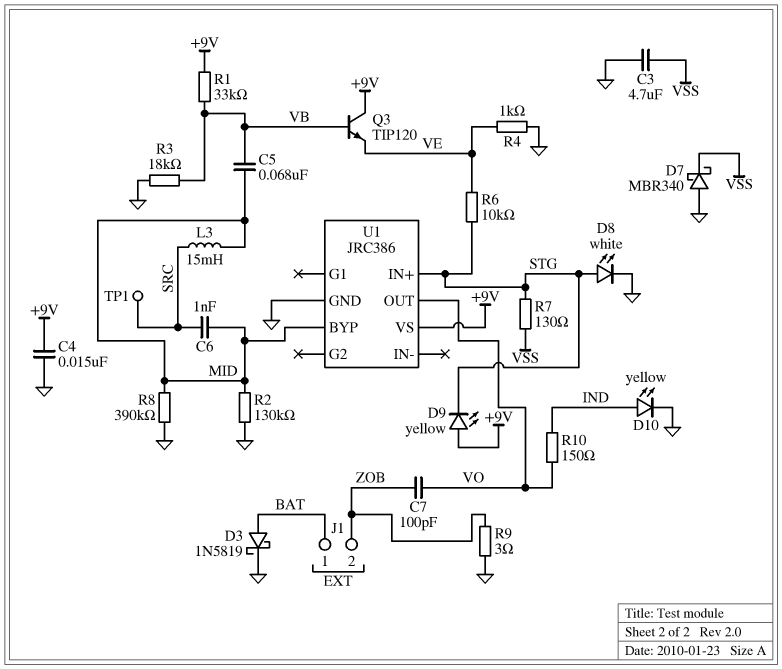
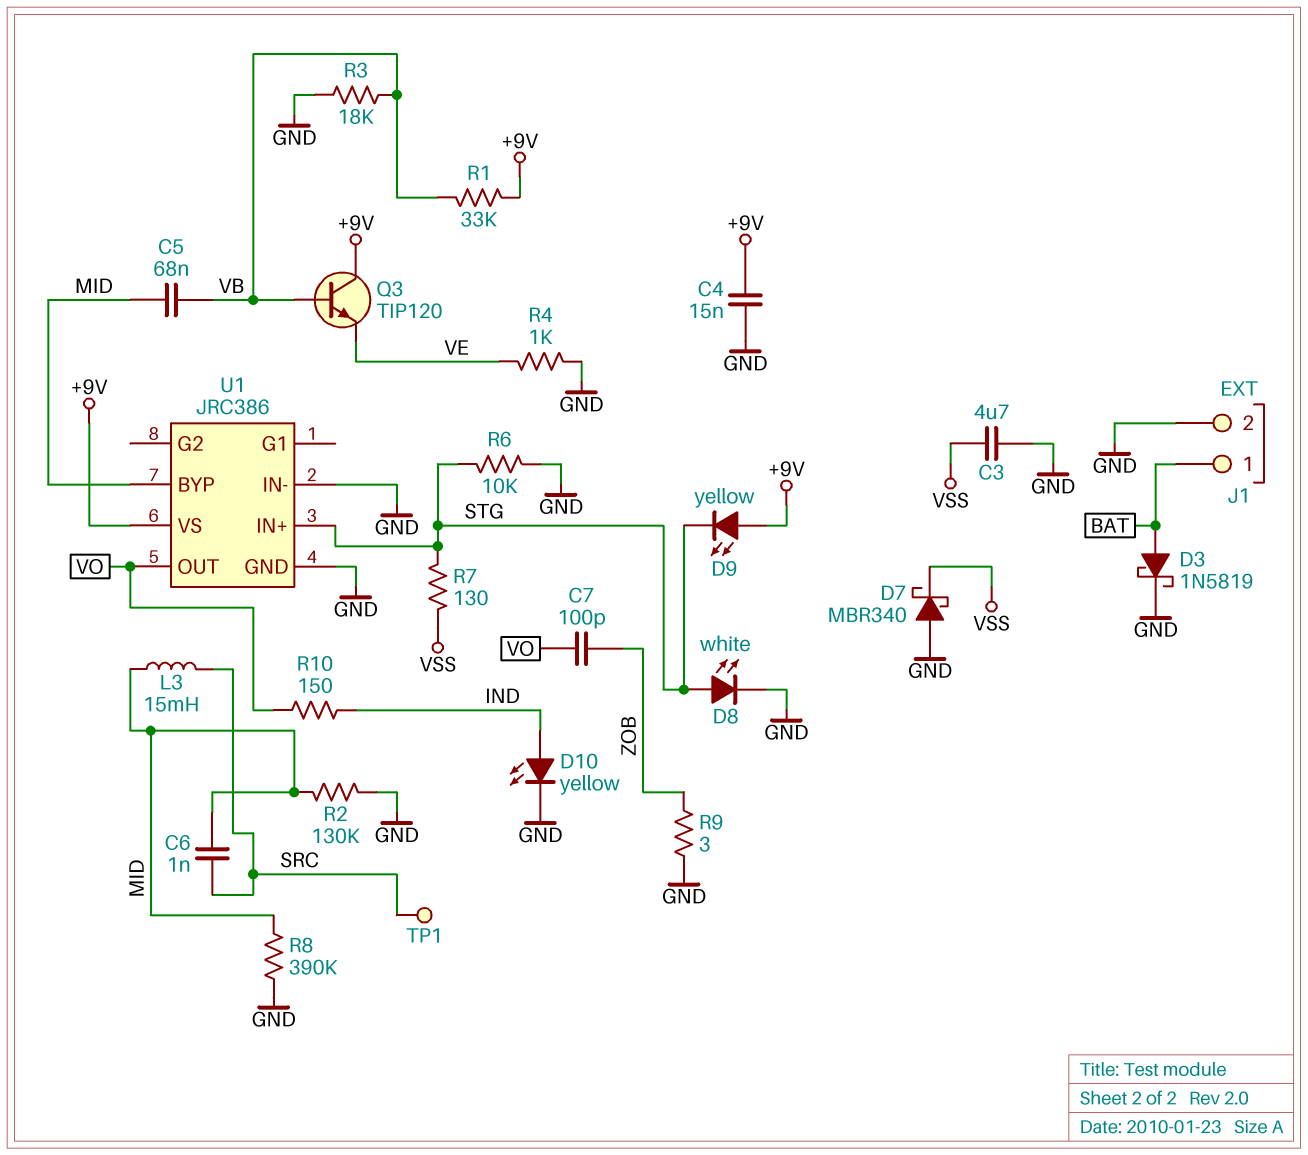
J1 pin 2: ZOB -> GND
R6: 10k (STG, VE) -> 10k (GND, STG)
U1 pin IN-: none -> GND

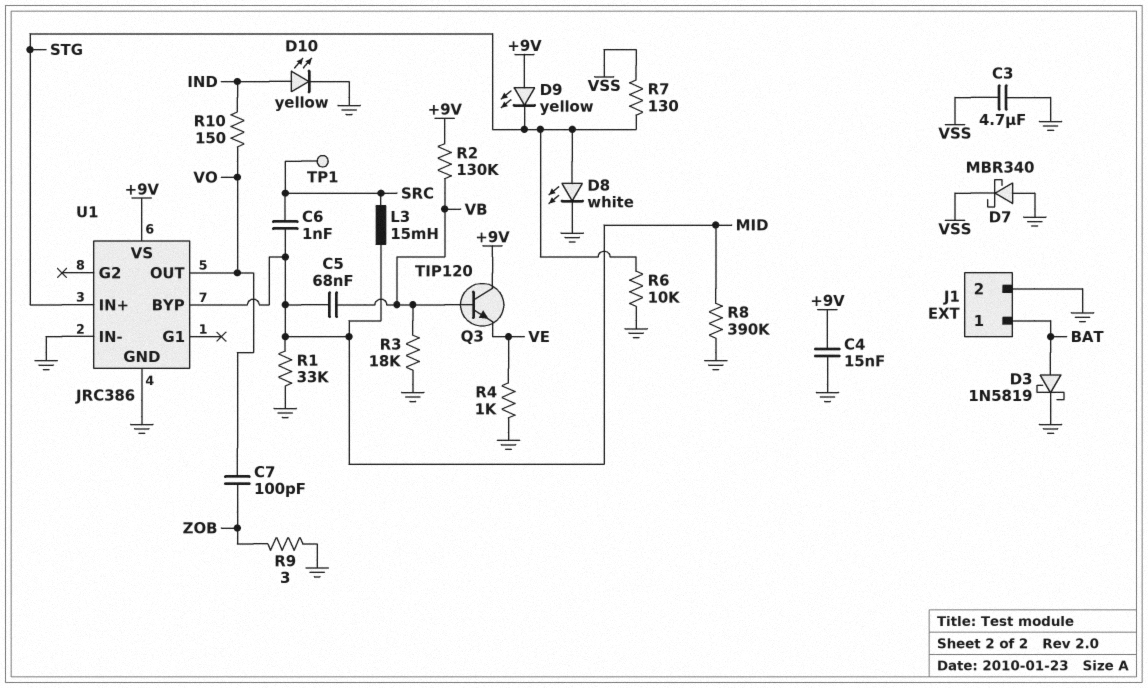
R1: 33k (+9V, VB) -> 33k (GND, MID)
R2: 130k (GND, MID) -> 130k (+9V, VB)

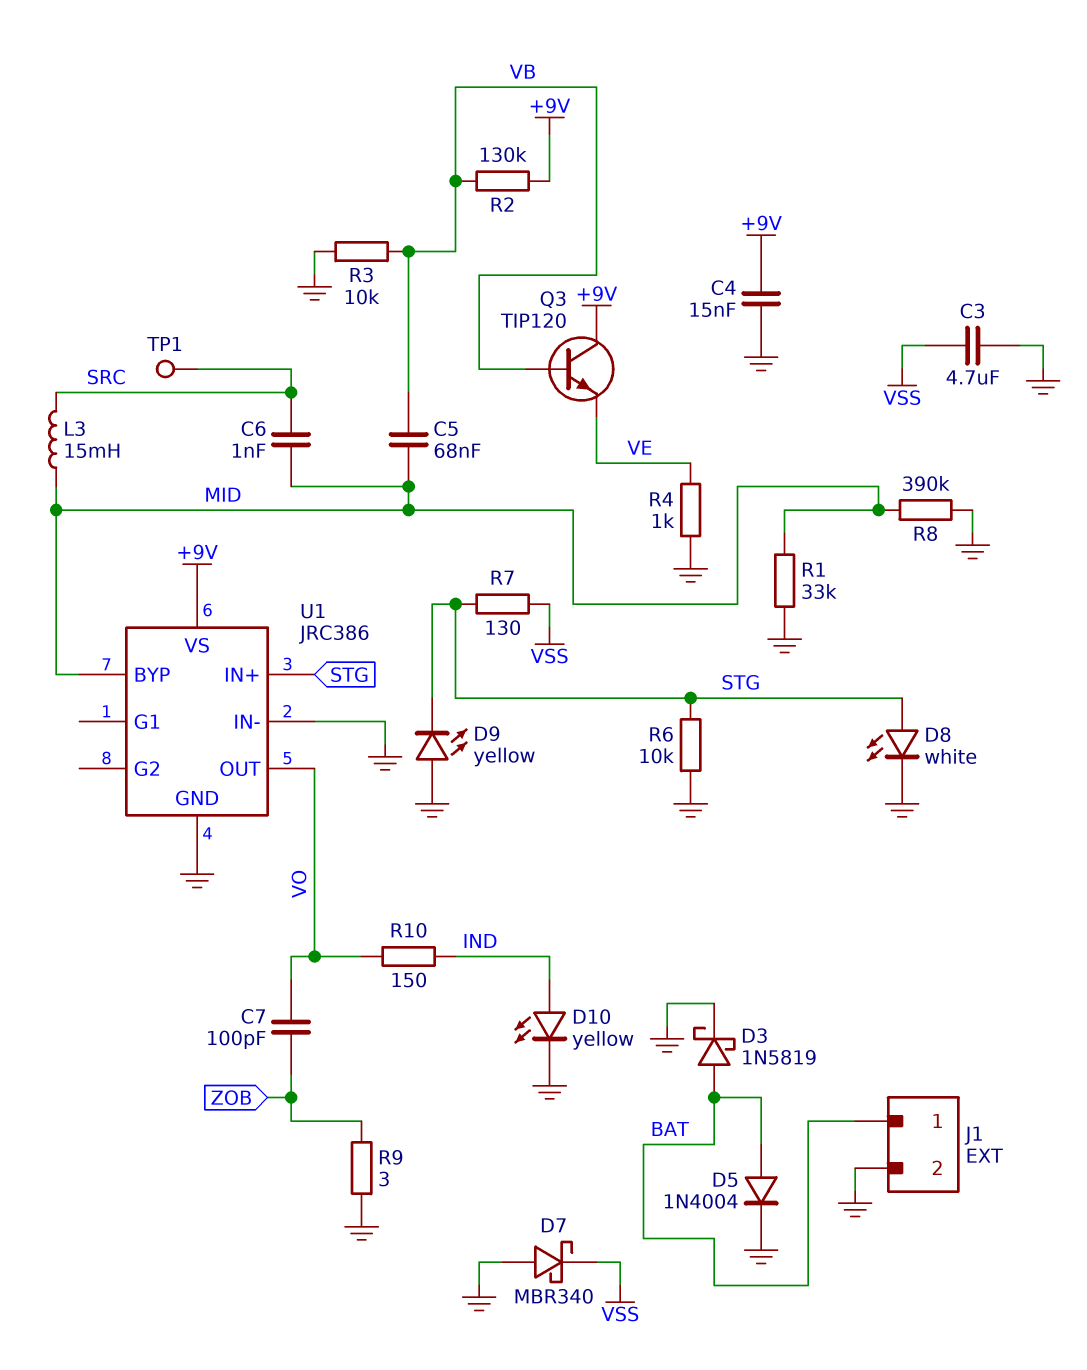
D5: none -> diode 1N4004 (A BAT, K GND)
D9: LED yellow (A +9V, K STG) -> LED yellow (A GND, K STG)
R3: 18k (GND, VB) -> 10k (GND, VB)

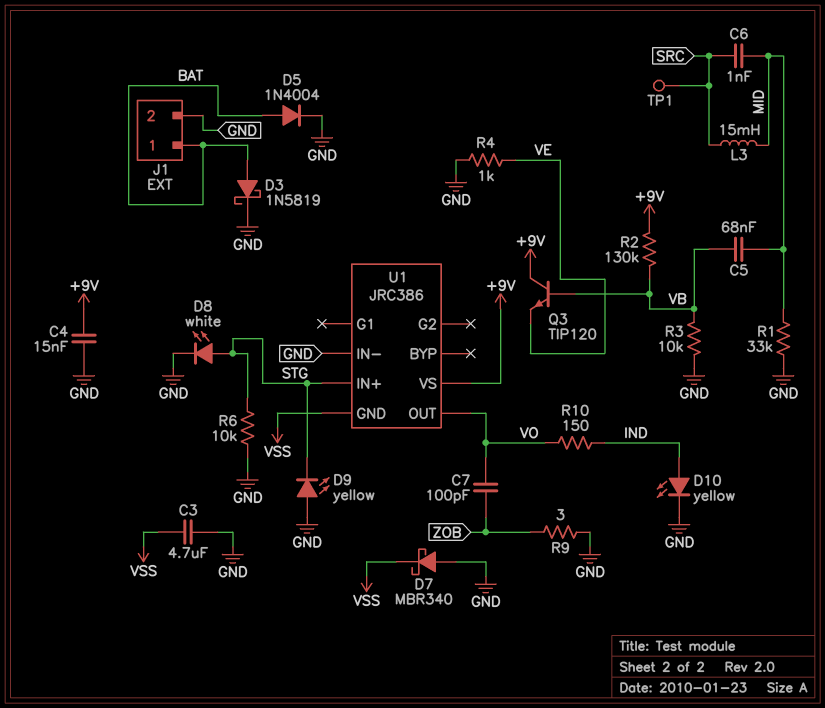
R7: 130 (STG, VSS) -> none
R8: 390k (GND, MID) -> none
U1 pin BYP: MID -> none
U1 pin GND: GND -> VSS

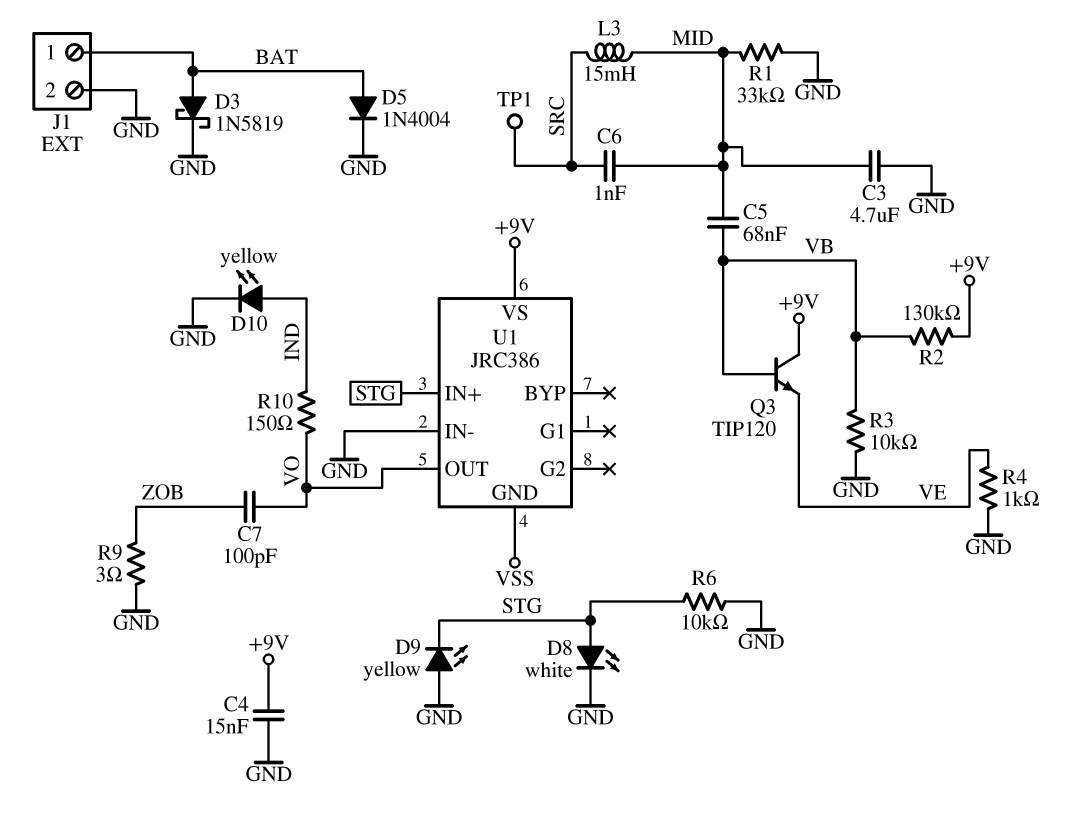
C3: 4.7uF (GND, VSS) -> 4.7uF (GND, MID)
D7: schottky MBR340 (A GND, K VSS) -> none

